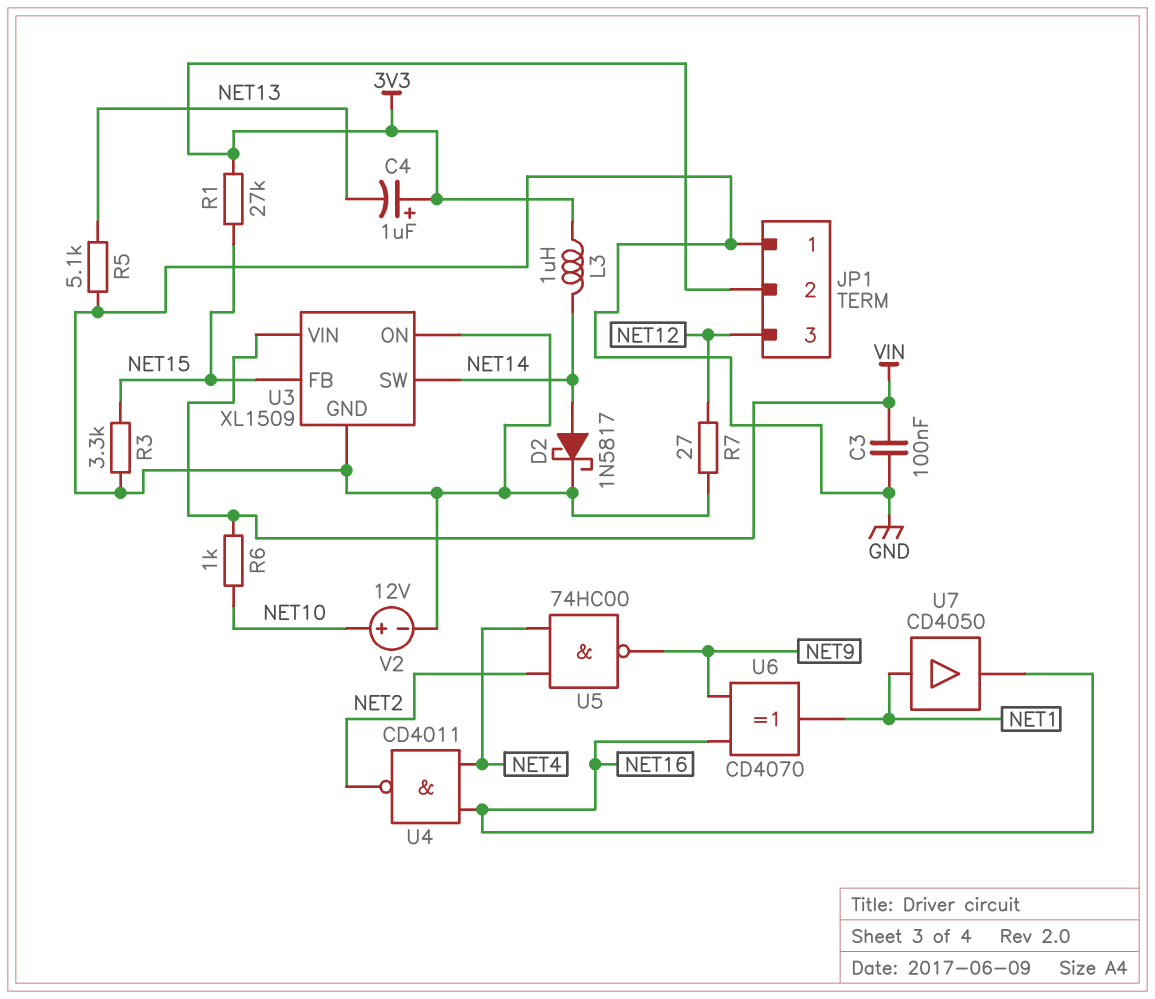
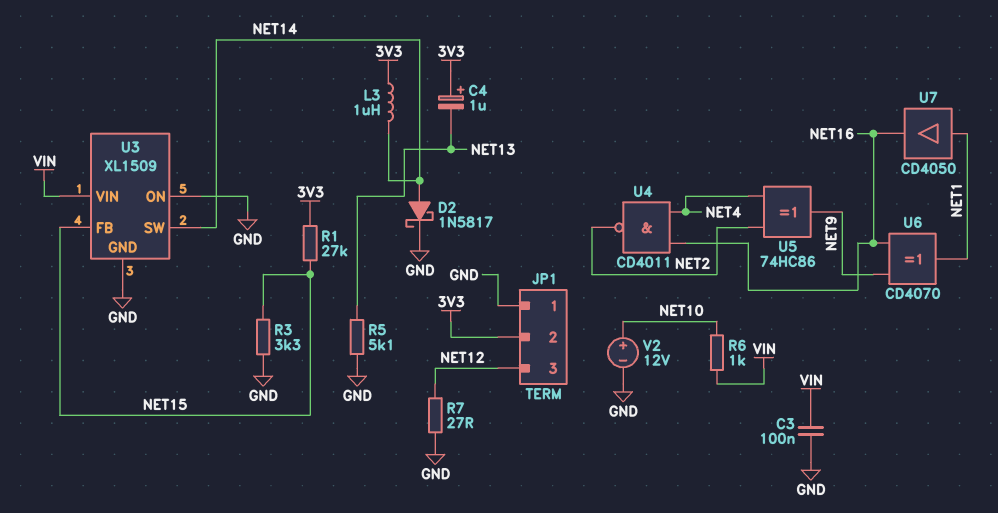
U5: NAND 74HC00 (in NET2, in NET4, out NET9) -> XOR 74HC86 (in NET2, in NET4, out NET9)

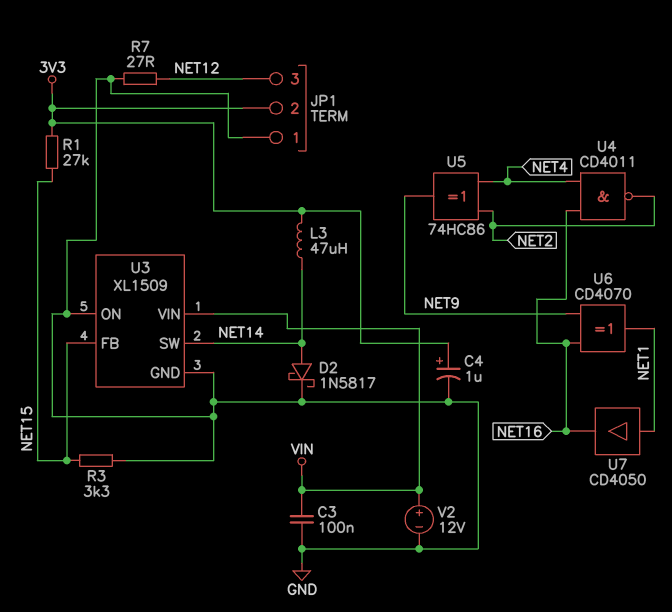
C4: 1uF (plus 3V3, minus NET13) -> 1uF (plus 3V3, minus GND)
L3: 1uH (3V3, NET14) -> 47uH (3V3, NET14)
R5: 5.1k (GND, NET13) -> none
R6: 1k (NET10, VIN) -> none
V2: 12V (plus NET10, minus GND) -> 12V (plus VIN, minus GND)

